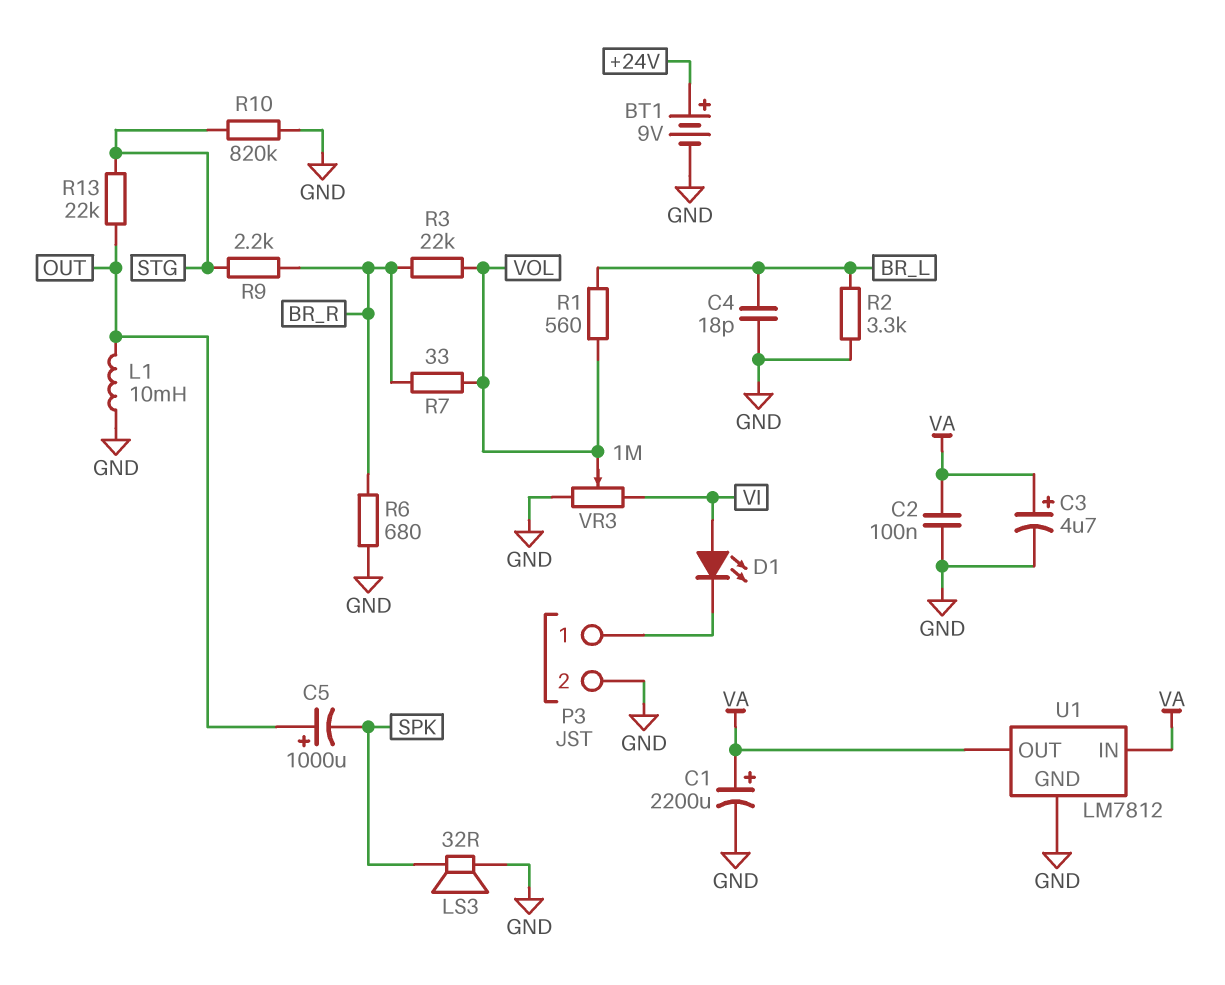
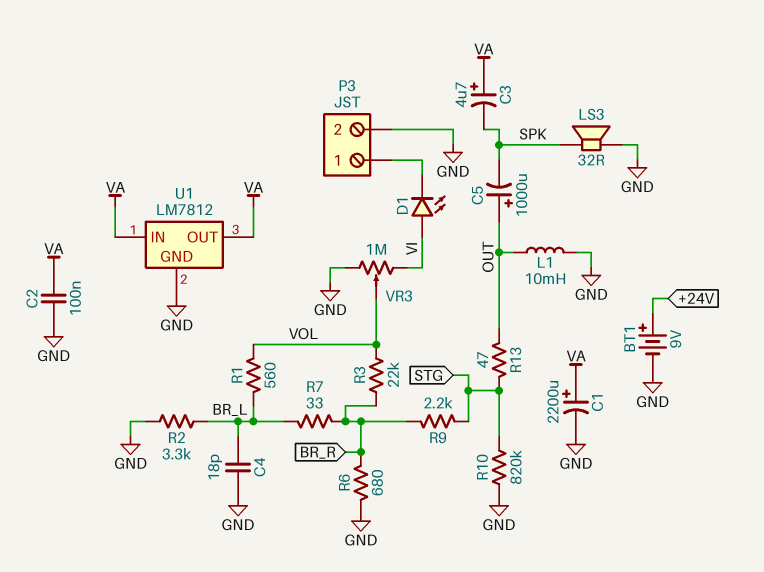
C3: 4.7uF (plus VA, minus GND) -> 4.7uF (plus VA, minus SPK)
R7: 33 (BR_R, VOL) -> 33 (BR_L, BR_R)
R13: 22k (OUT, STG) -> 47 (OUT, STG)

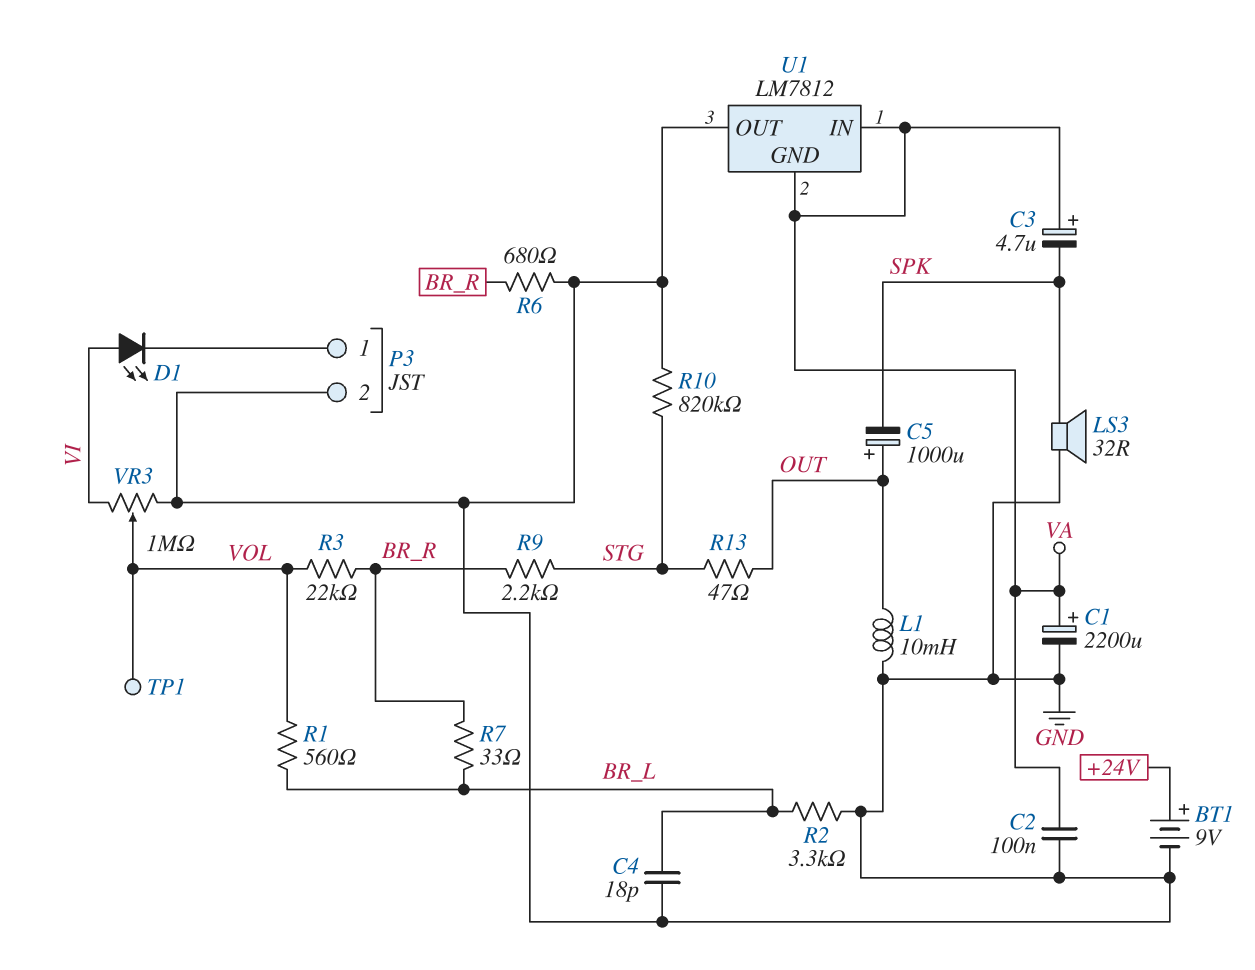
TP1: none -> test point (VOL)
U1 pin GND: GND -> VA
U1 pin OUT: VA -> GND

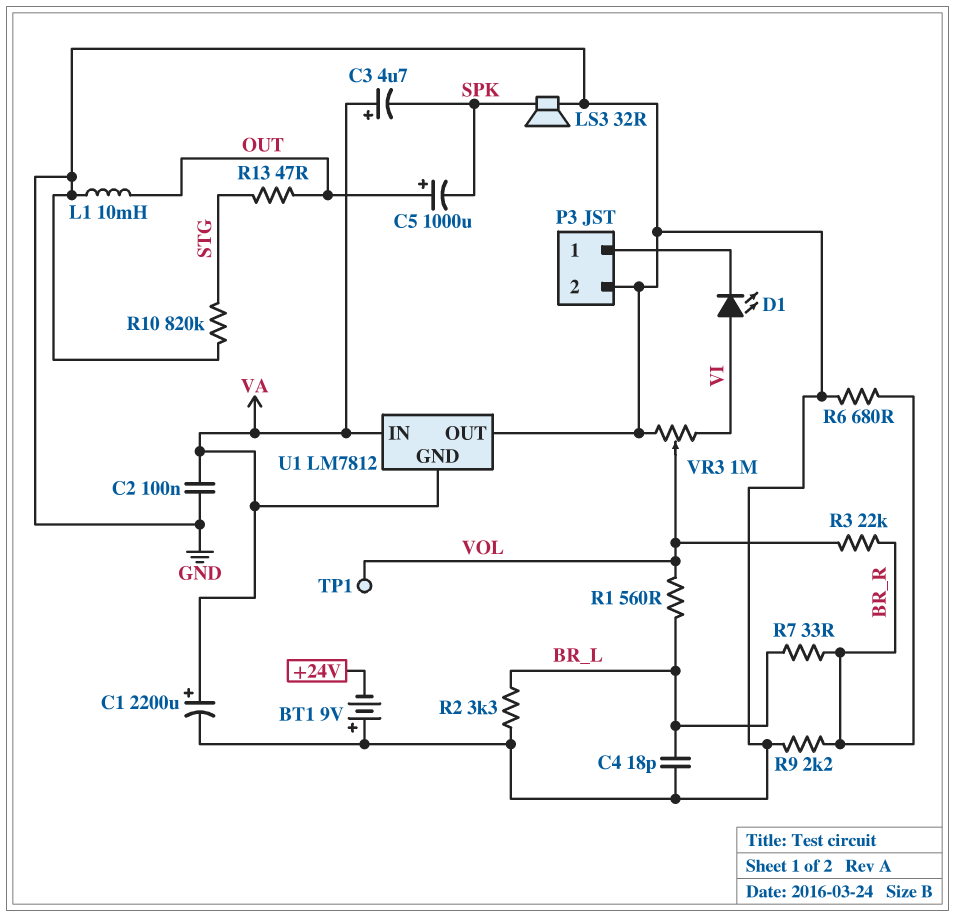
BT1: 9V (plus +24V, minus GND) -> 9V (plus GND, minus +24V)
R9: 2.2k (BR_R, STG) -> 2.2k (BR_R, GND)

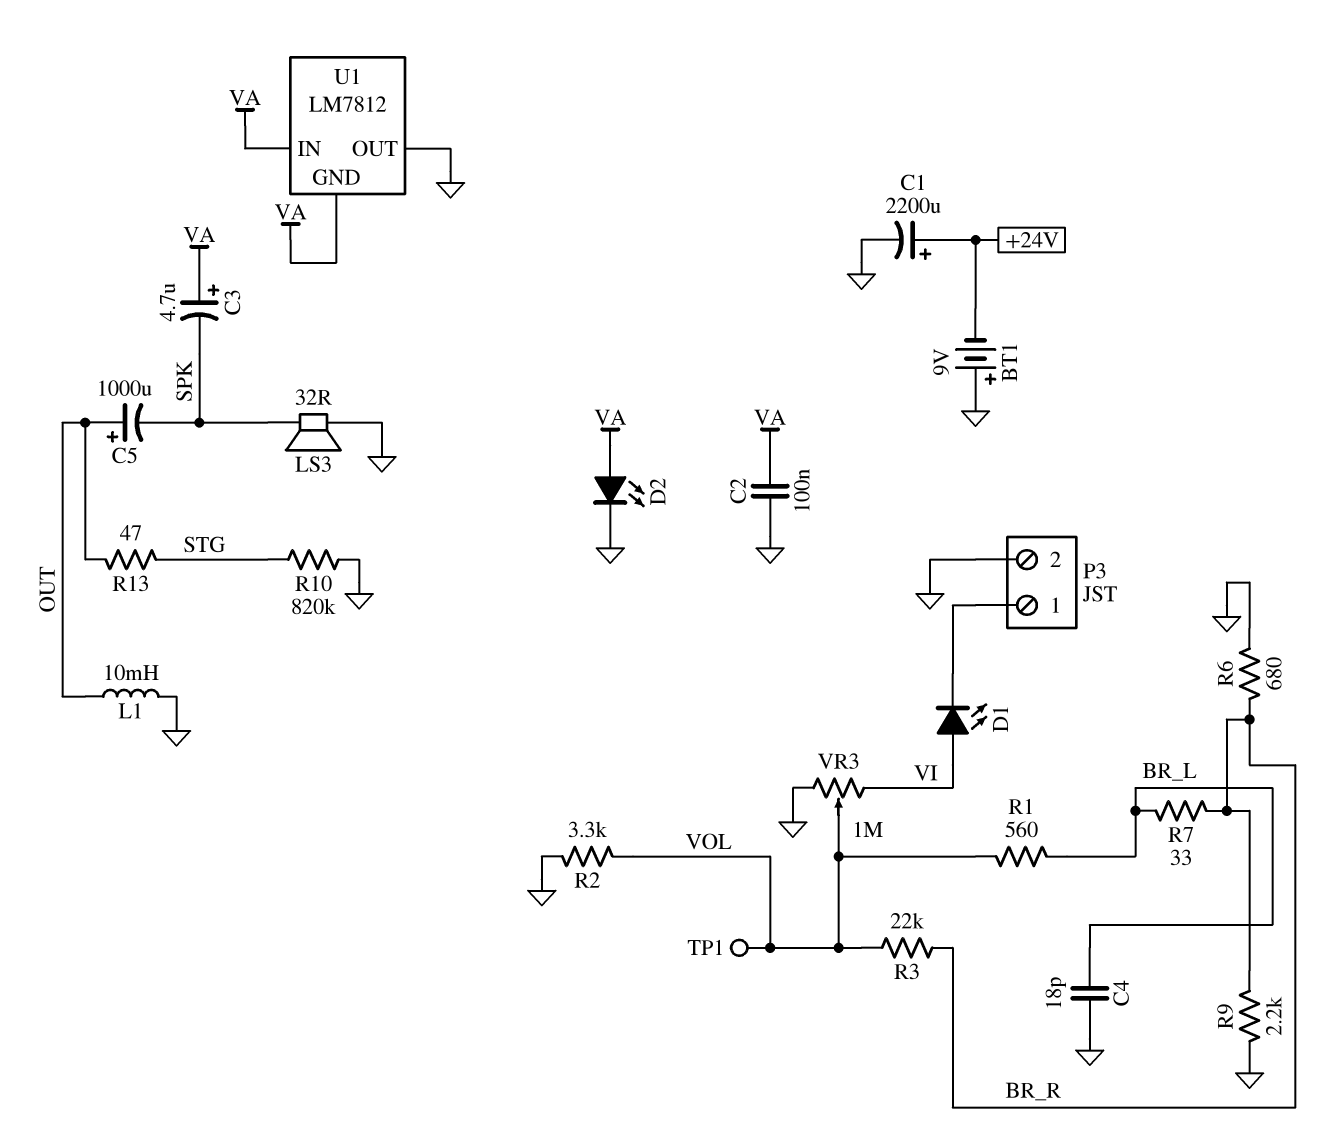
C1: 2200uF (plus VA, minus GND) -> 2200uF (plus +24V, minus GND)
D2: none -> LED (A VA, K GND)
R2: 3.3k (BR_L, GND) -> 3.3k (GND, VOL)

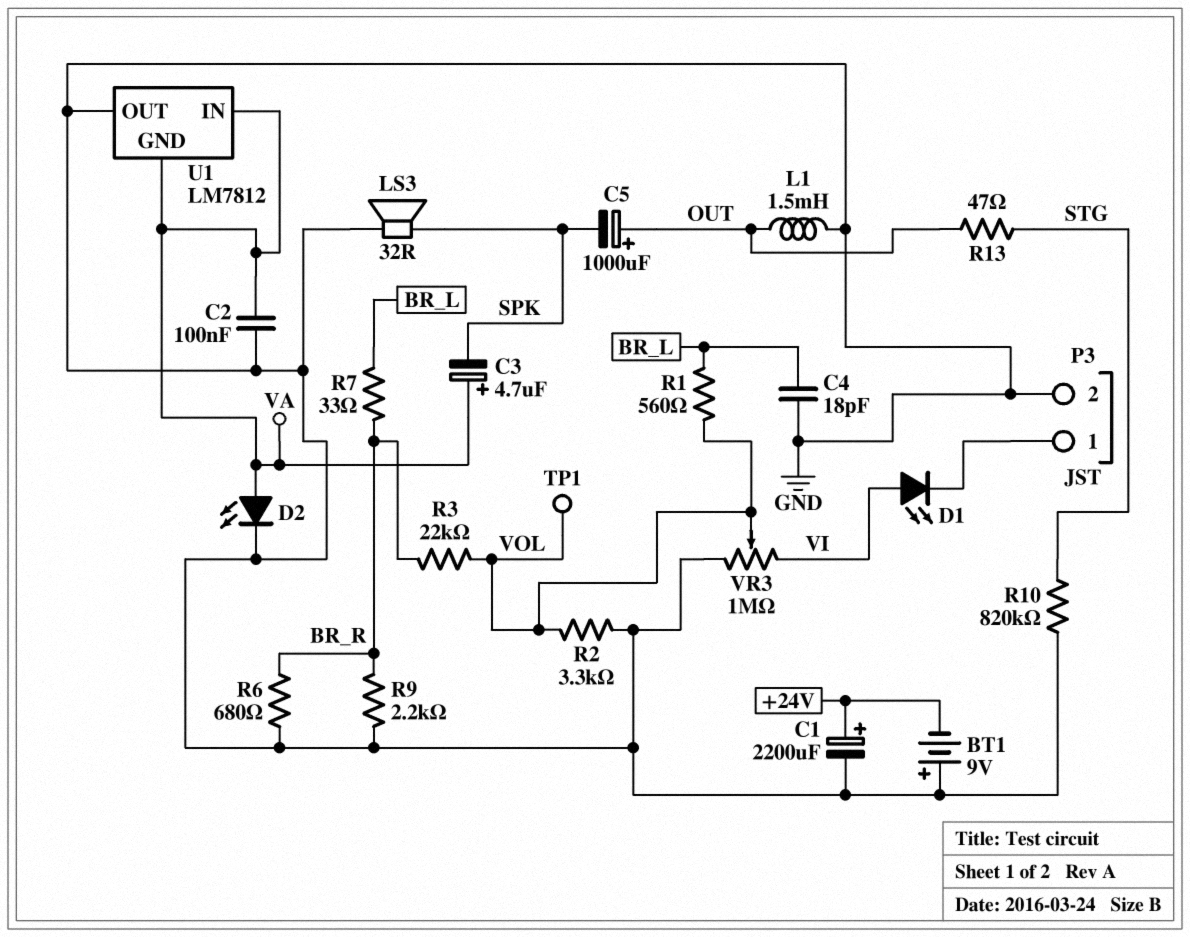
L1: 10mH (GND, OUT) -> 1.5mH (GND, OUT)

